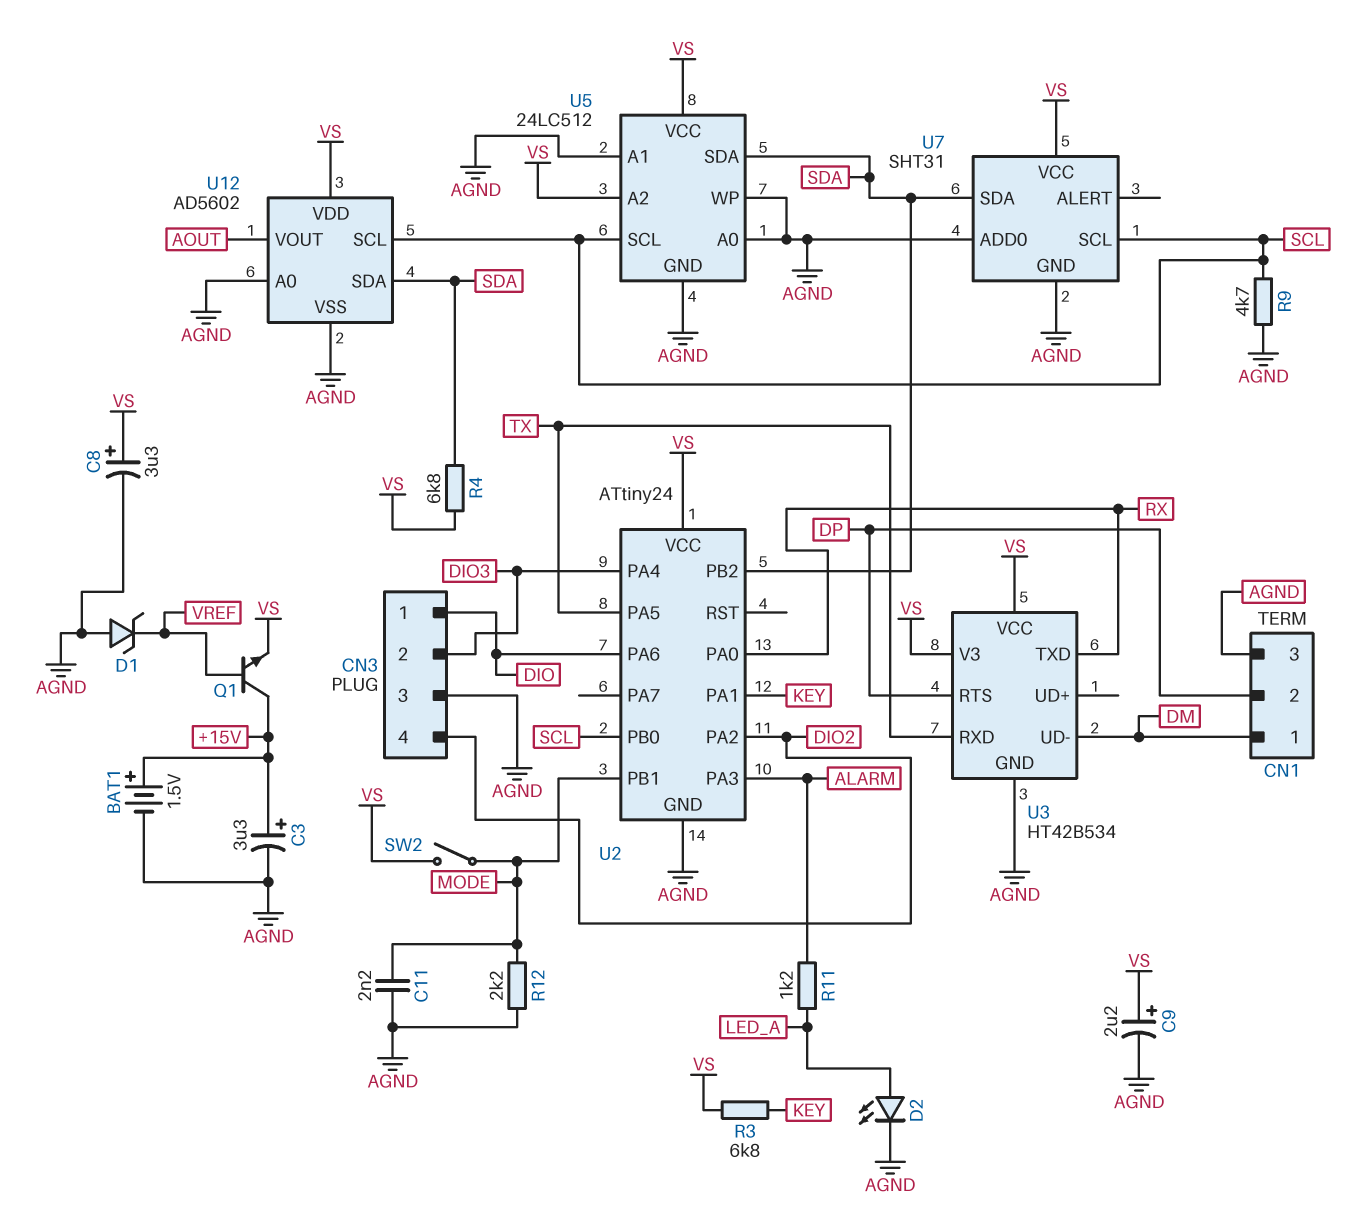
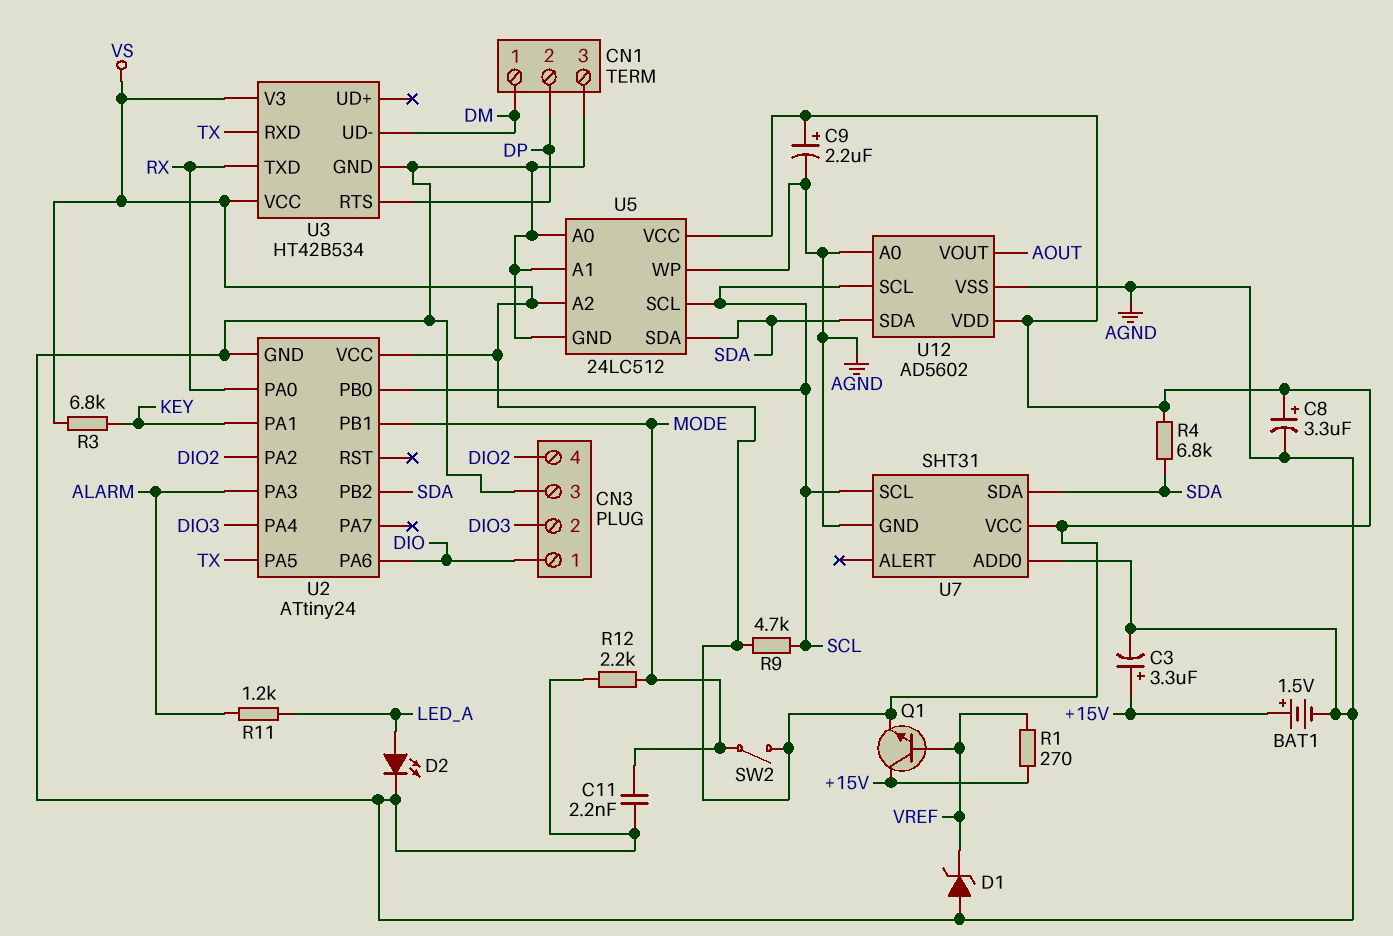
R1: none -> 270 (+15V, VREF)
R9: 4.7k (AGND, SCL) -> 4.7k (SCL, VS)

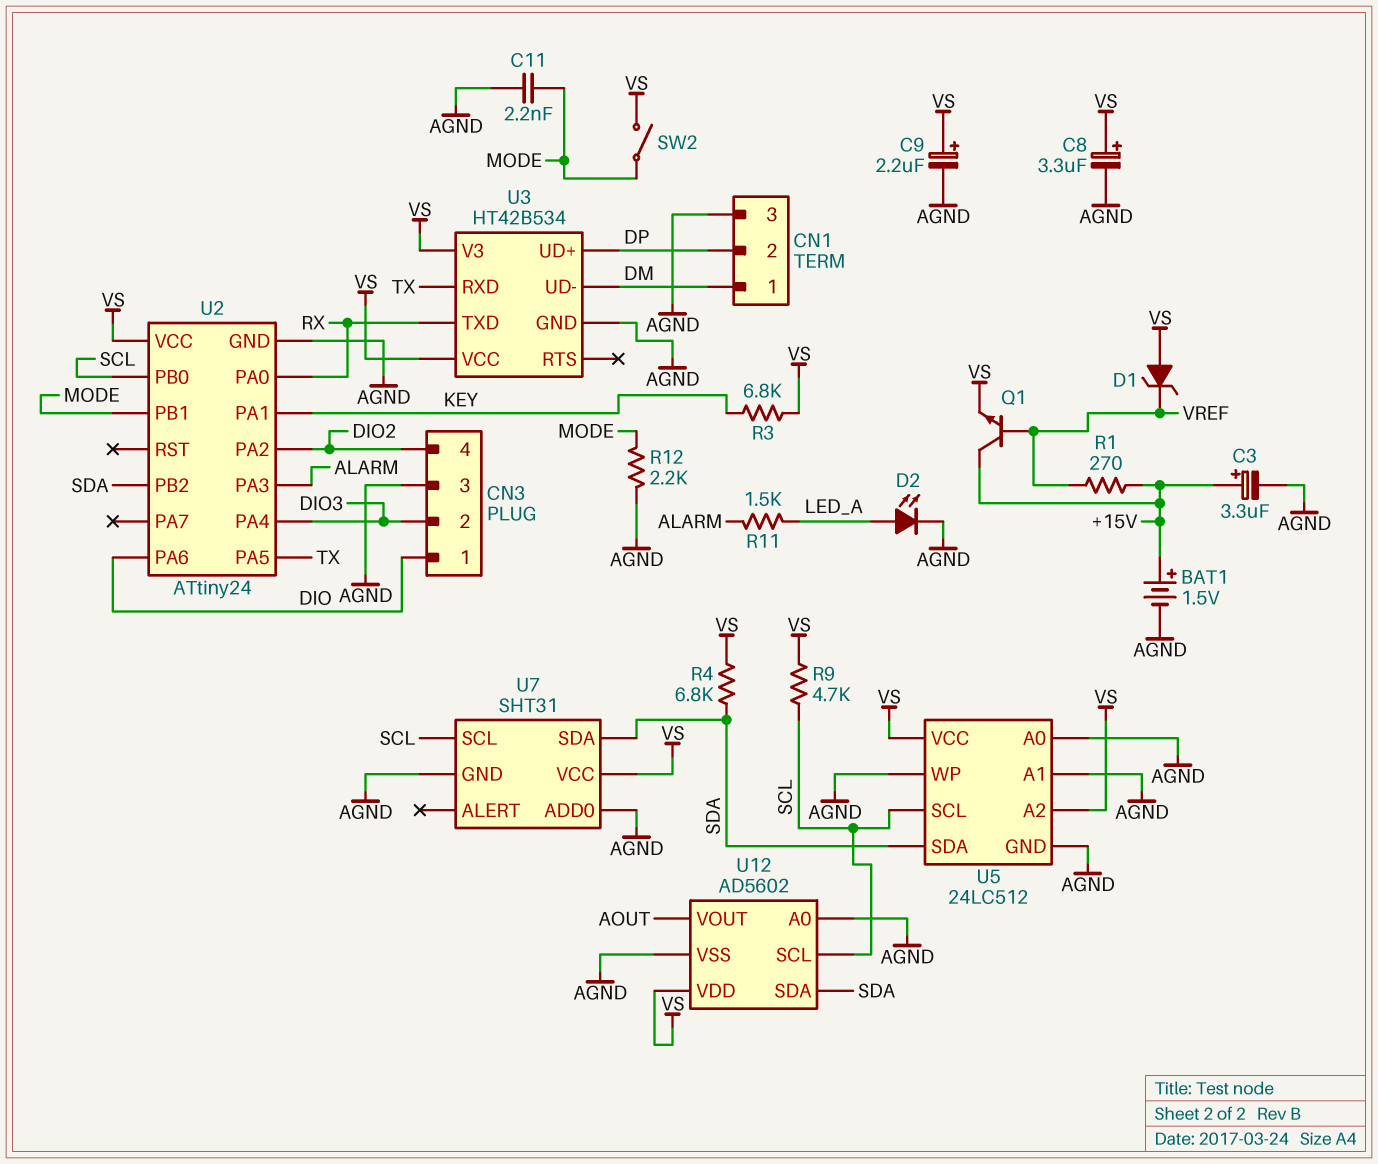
D1: zener (A AGND, K VREF) -> zener (A VS, K VREF)
R11: 1.2k (ALARM, LED_A) -> 1.5k (ALARM, LED_A)
U3 pin RTS: DP -> none
U3 pin UD+: none -> DP

